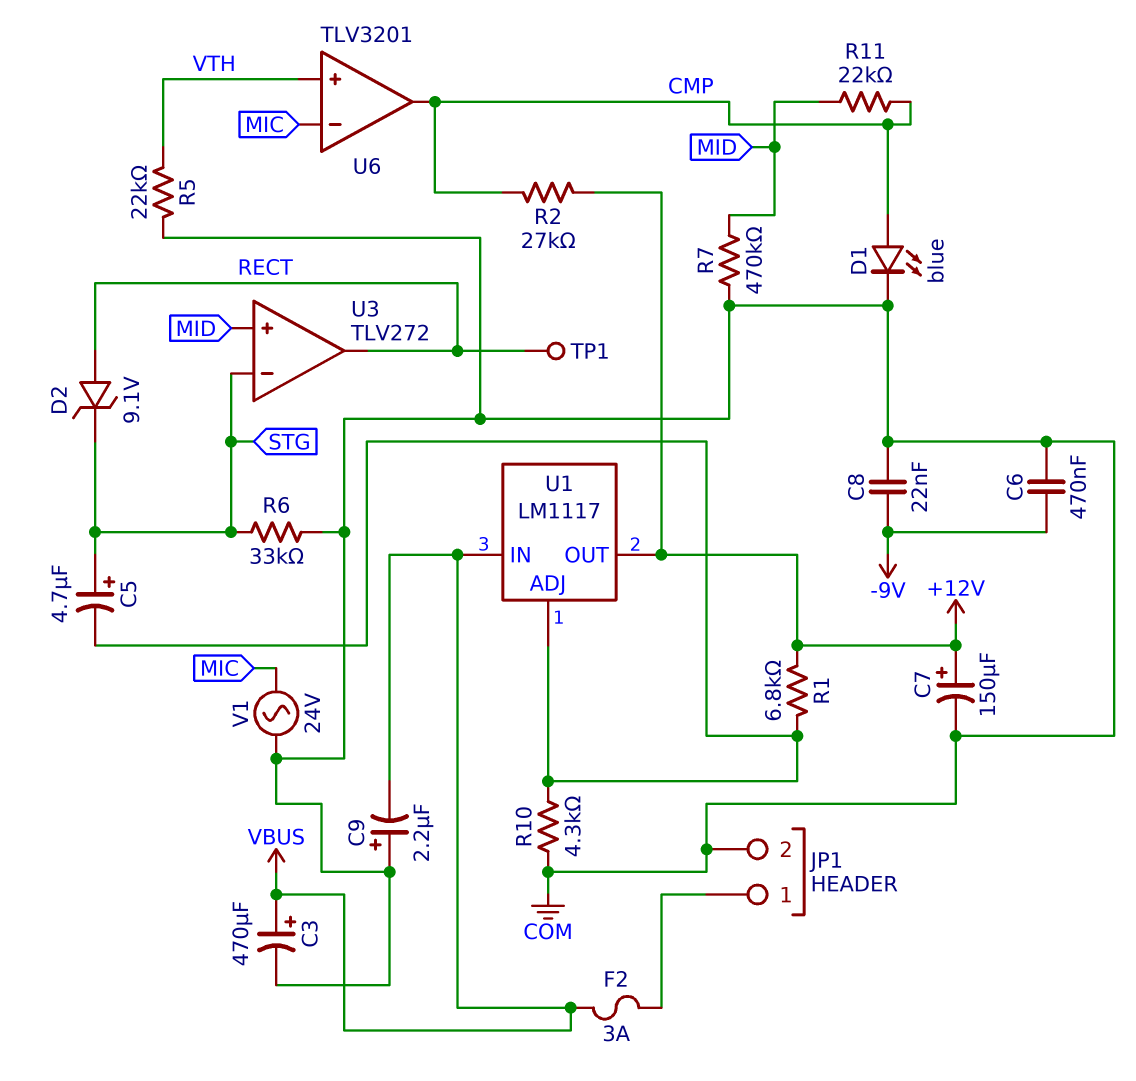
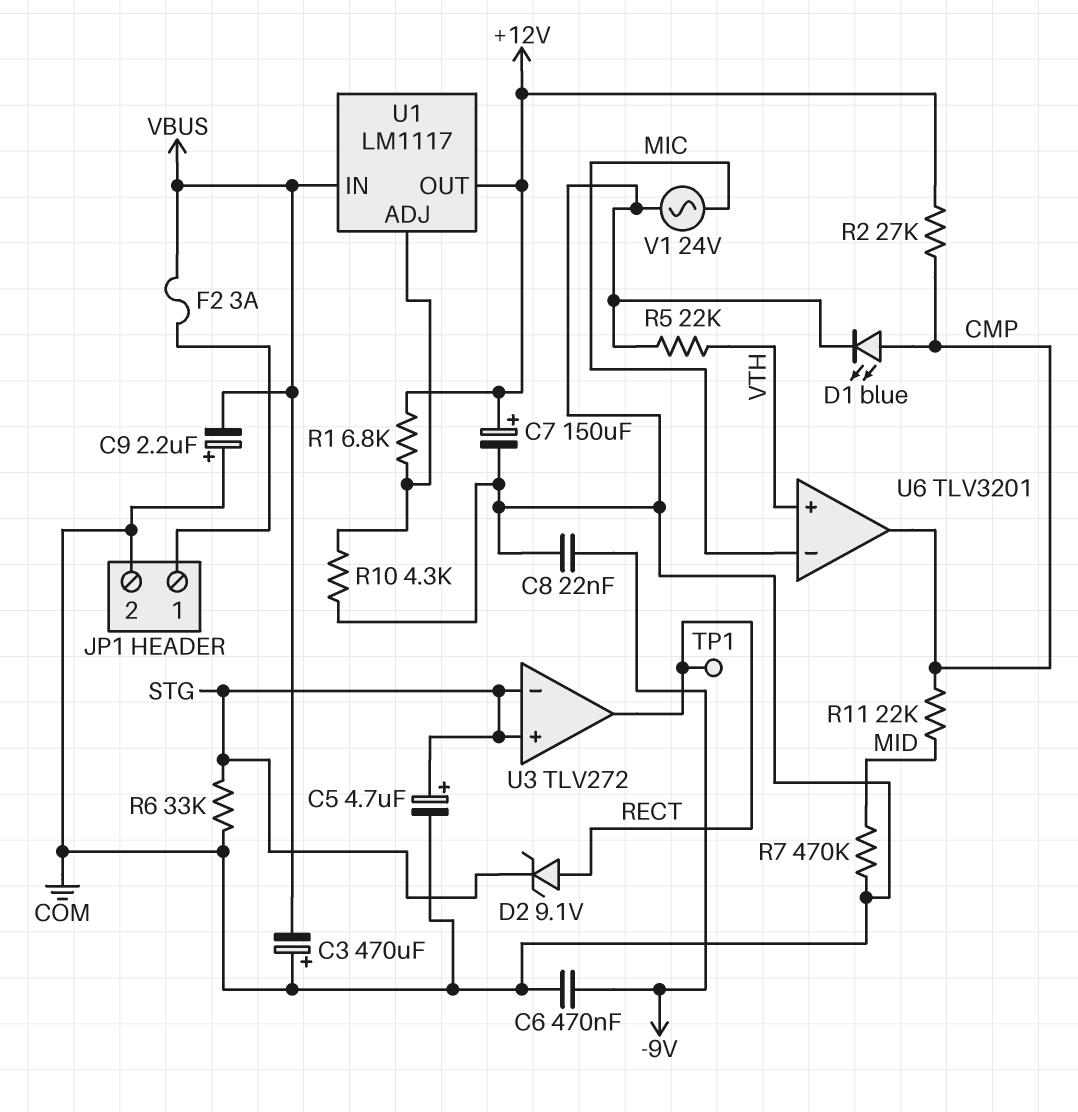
C3: 470uF (plus VBUS, minus COM) -> 470uF (plus COM, minus VBUS)
C5: 4.7uF (plus STG, minus U1/ADJ) -> 4.7uF (plus STG, minus COM)
U3 pin in+: MID -> STG

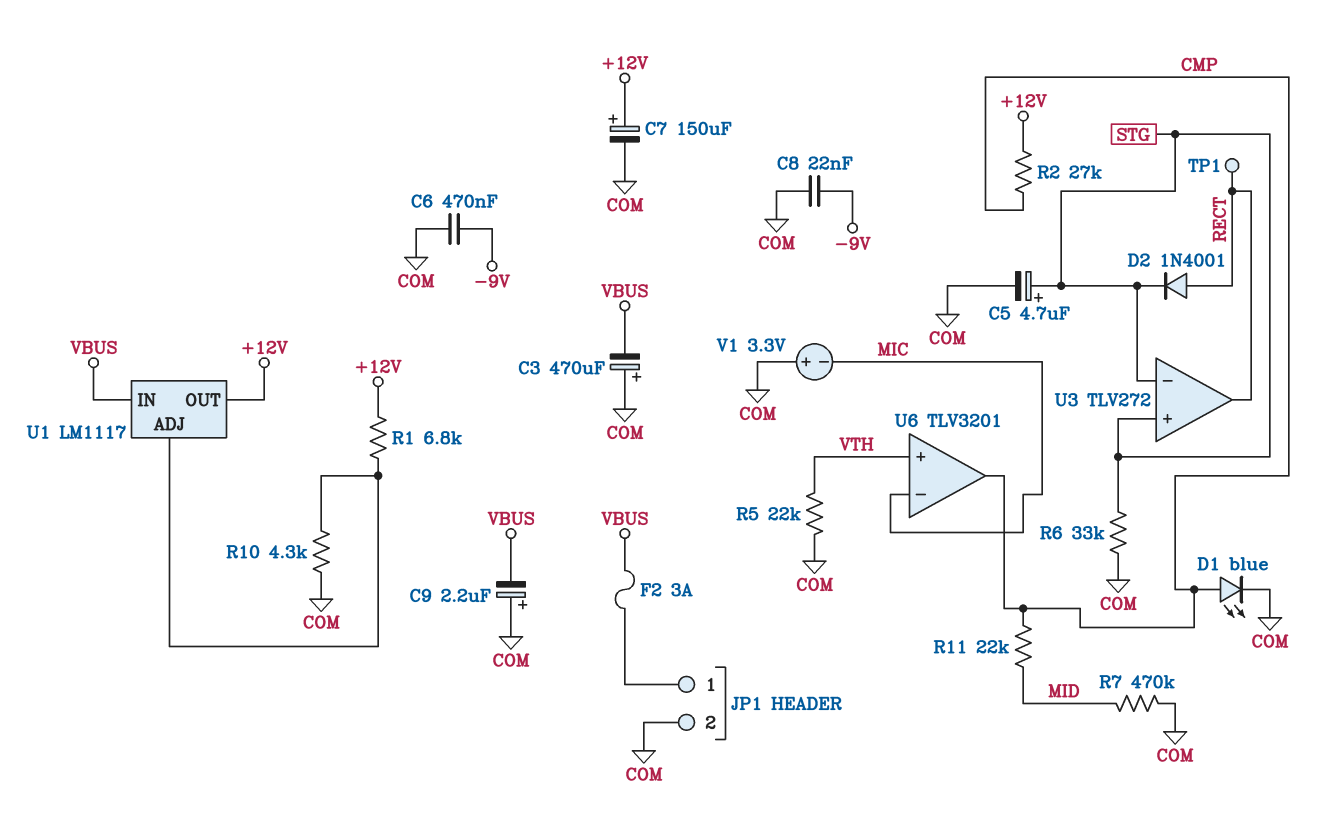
D2: zener 9.1V (A RECT, K STG) -> diode 1N4001 (A RECT, K STG)
V1: AC 24V (COM, MIC) -> 3.3V (plus COM, minus MIC)

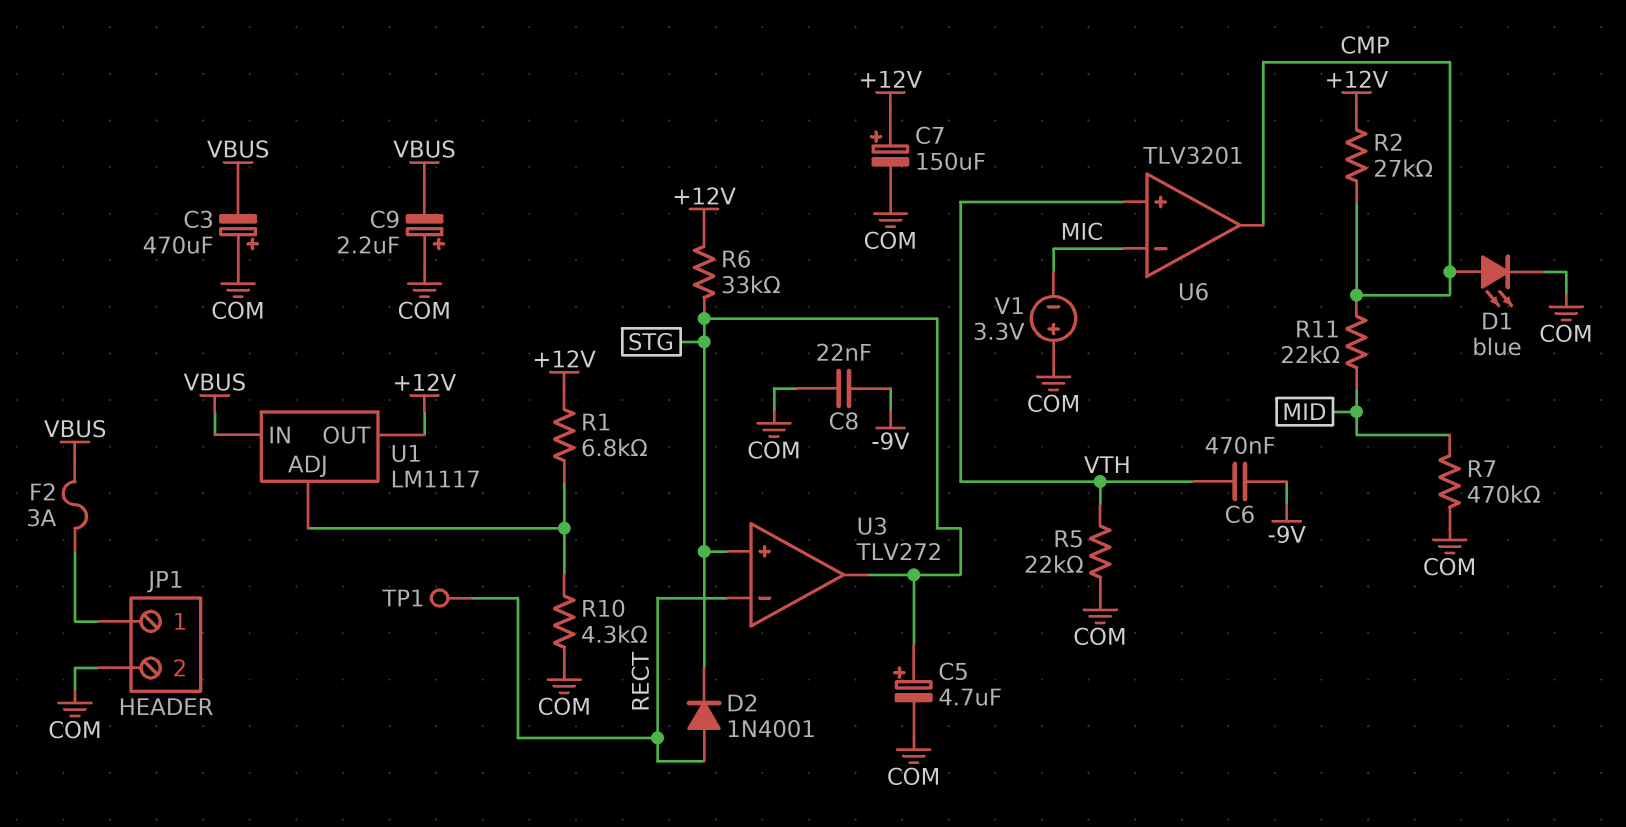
C6: 470nF (-9V, COM) -> 470nF (-9V, VTH)
R6: 33k (COM, STG) -> 33k (+12V, STG)
U3 pin in-: STG -> RECT
U3 pin out: RECT -> STG

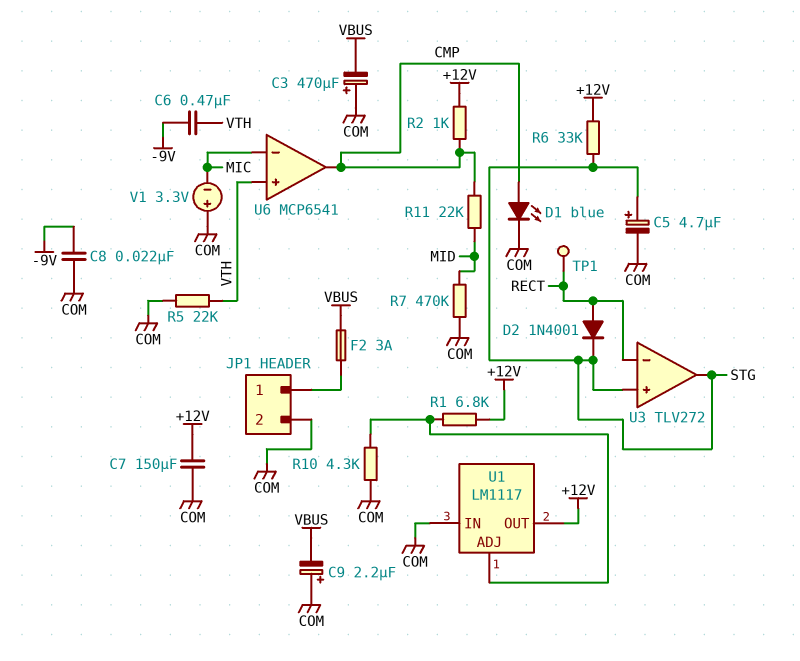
C7: 150uF (plus +12V, minus COM) -> 150uF (+12V, COM)
R2: 27k (+12V, CMP) -> 1k (+12V, CMP)
U1 pin IN: VBUS -> COM
U6: TLV3201 -> MCP6541

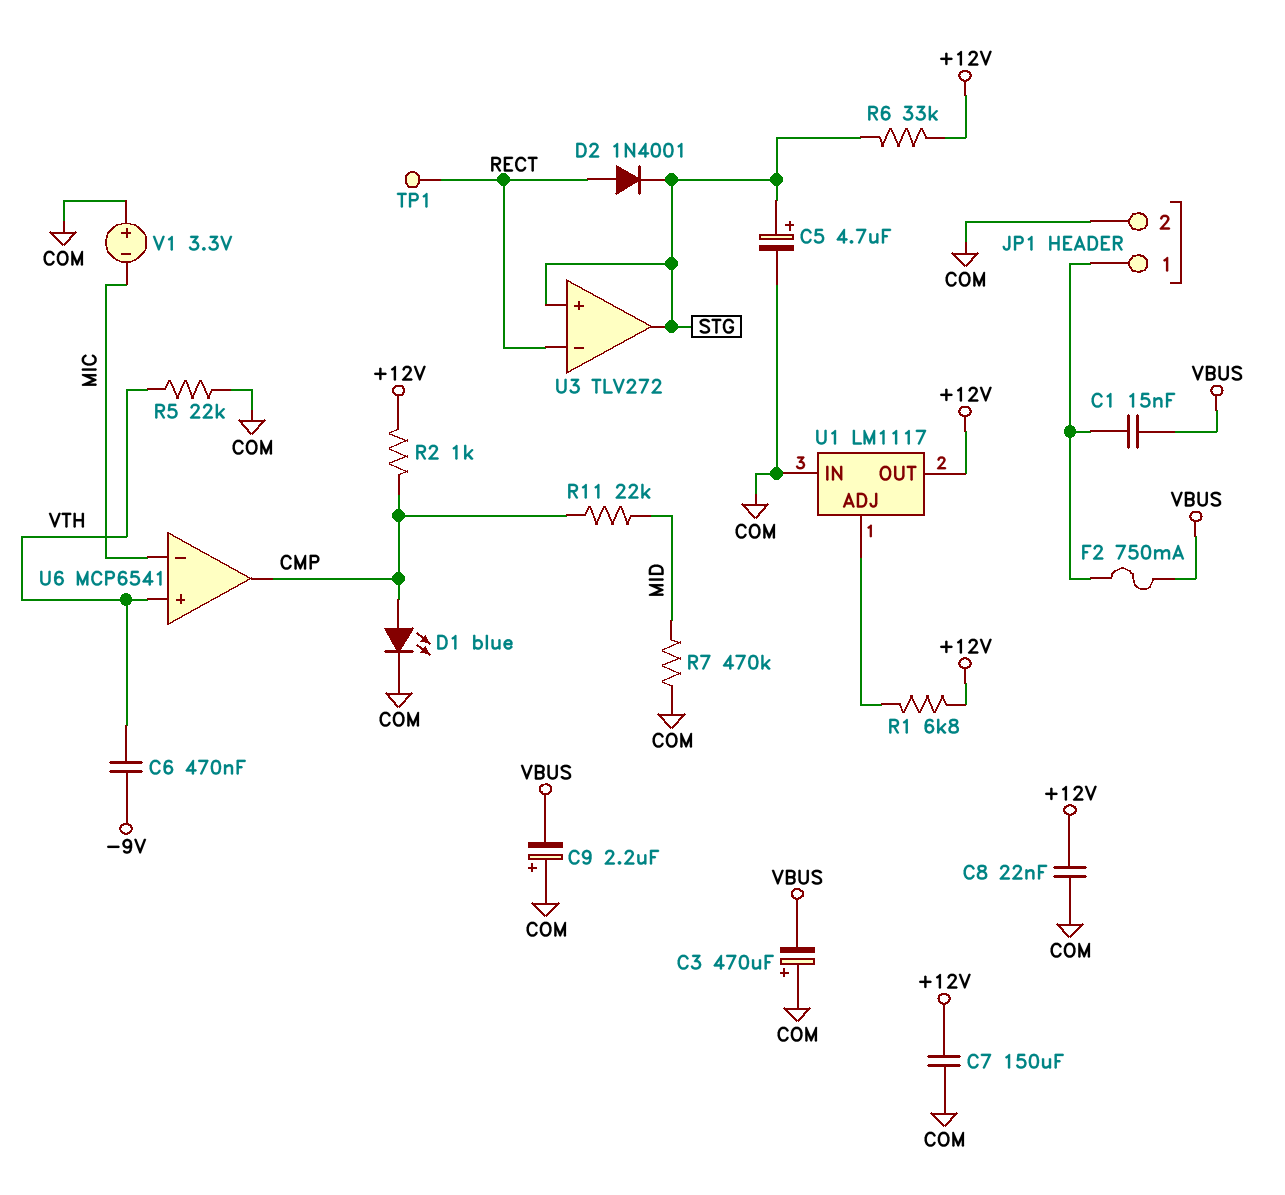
C1: none -> 15nF (JP1/1, VBUS)
C8: 22nF (-9V, COM) -> 22nF (+12V, COM)
F2: 3A (JP1/1, VBUS) -> 750mA (JP1/1, VBUS)
R10: 4.3k (COM, U1/ADJ) -> none

